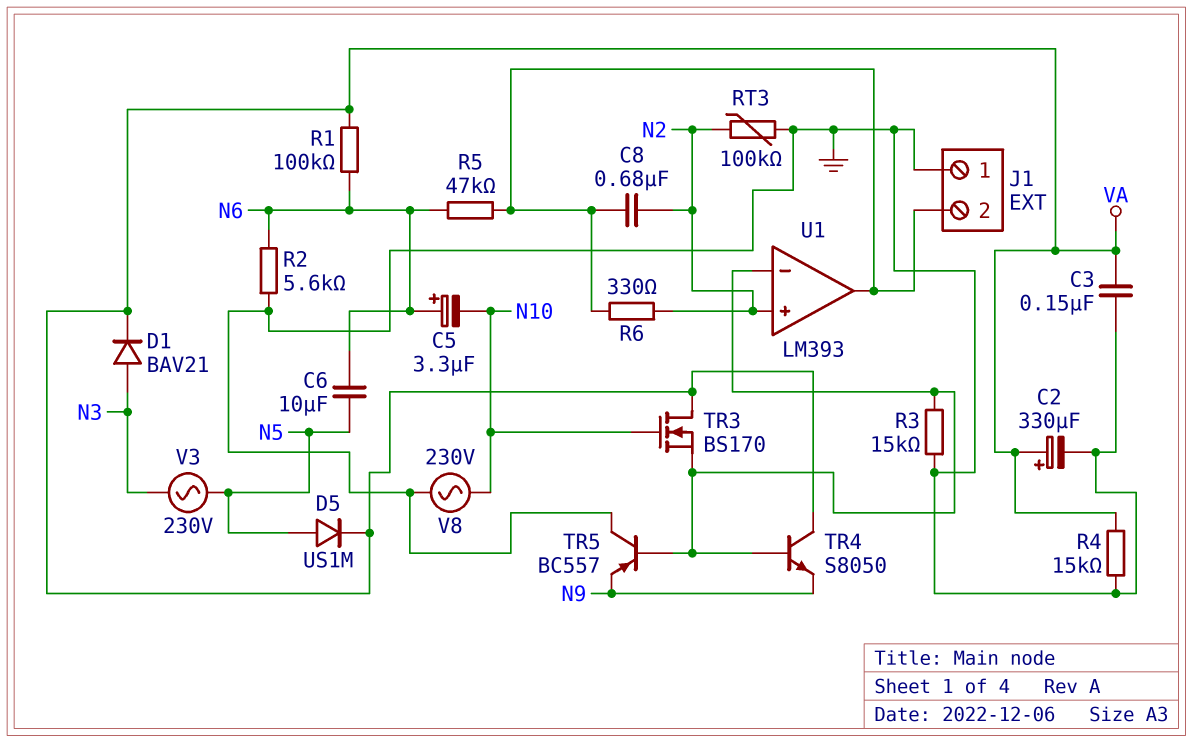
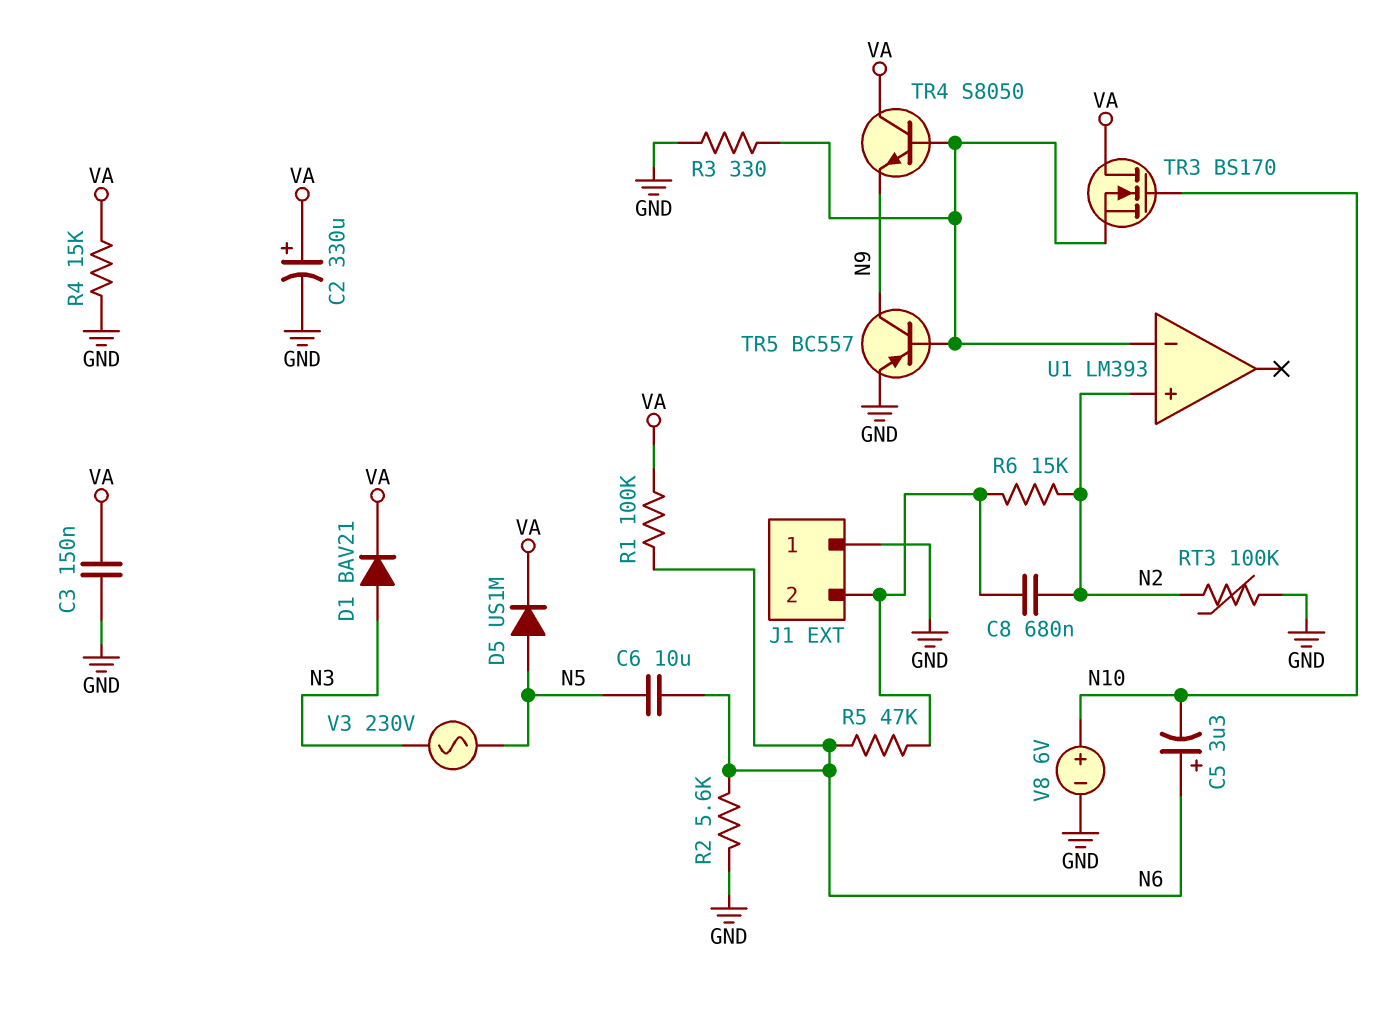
R3: 15k (GND, U1/in-) -> 330 (GND, U1/in-)
R6: 330 (J1/2, N2) -> 15k (J1/2, N2)
TR5: PNP BC557 (B U1/in-, C GND, E N9) -> PNP BC557 (B U1/in-, C N9, E GND)
U1 pin out: J1/2 -> none
V8: AC 230V (GND, N10) -> 6V (plus N10, minus GND)

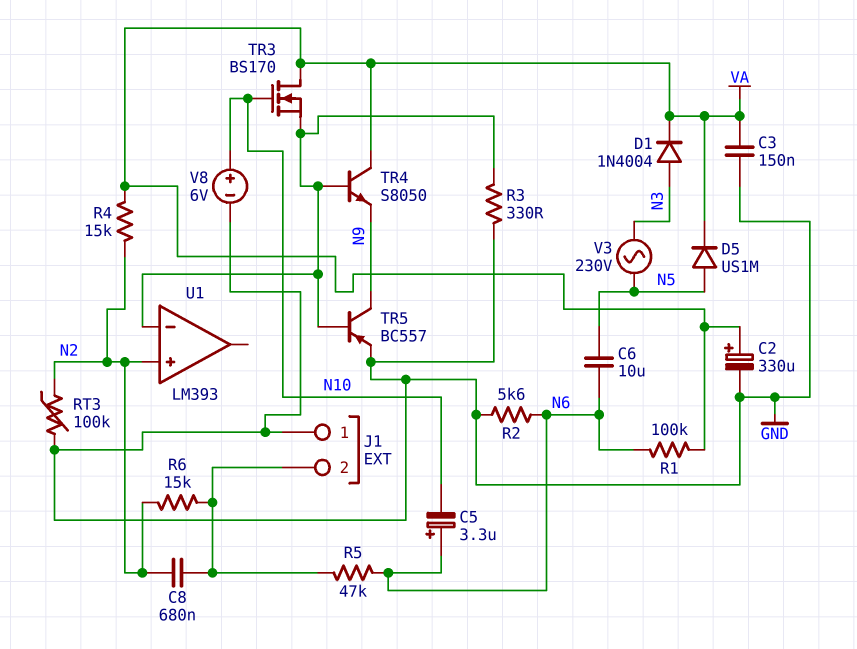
D1: diode BAV21 (A N3, K VA) -> diode 1N4004 (A N3, K VA)
R4: 15k (GND, VA) -> 15k (N2, VA)

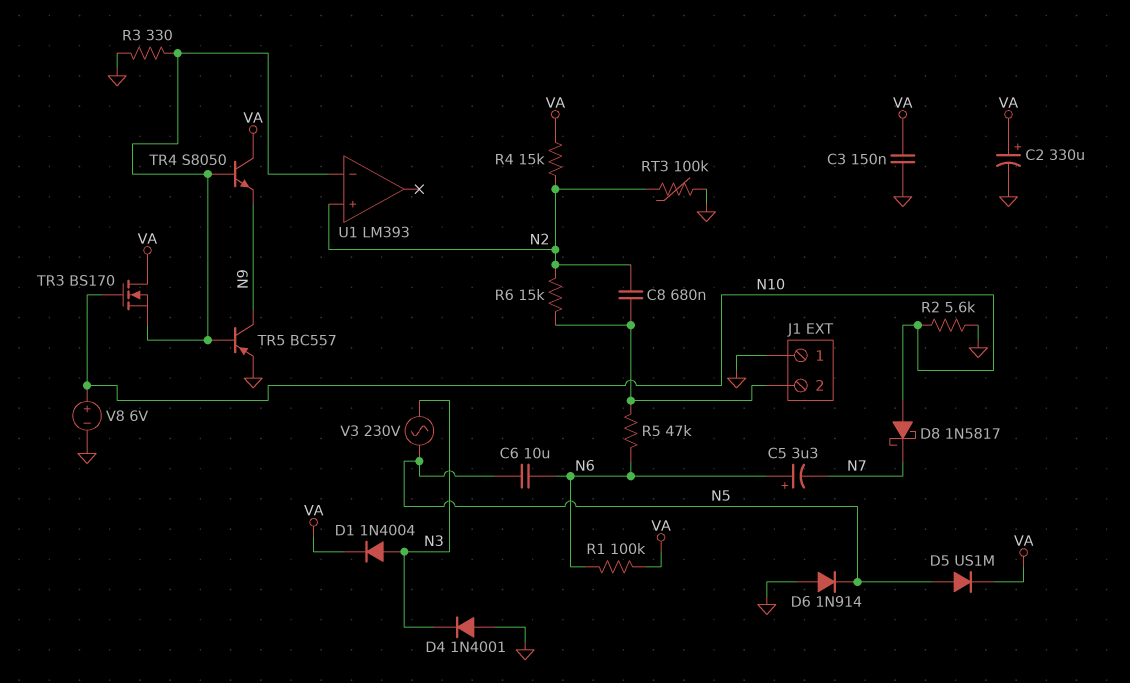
C5: 3.3uF (plus N6, minus N10) -> 3.3uF (plus N6, minus N7)
D4: none -> diode 1N4001 (A GND, K N3)
D6: none -> diode 1N914 (A GND, K N5)
D8: none -> schottky 1N5817 (A N10, K N7)
R2: 5.6k (GND, N6) -> 5.6k (GND, N10)

